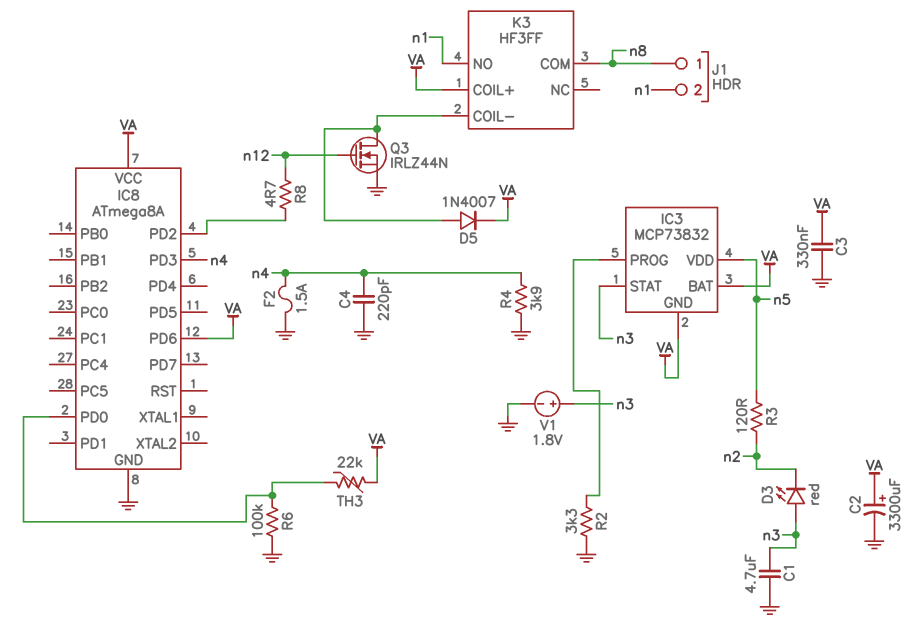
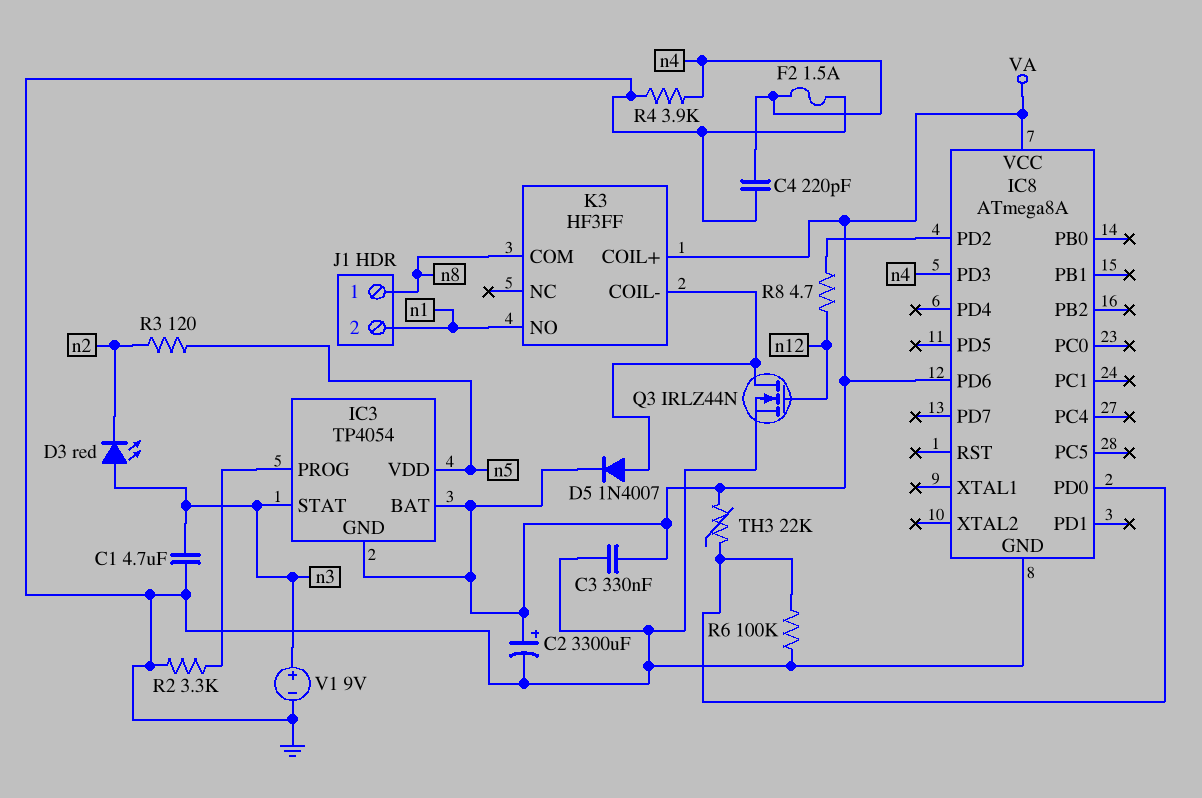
IC3: MCP73832 -> TP4054
V1: 1.8V (plus n3, minus GND) -> 9V (plus n3, minus GND)

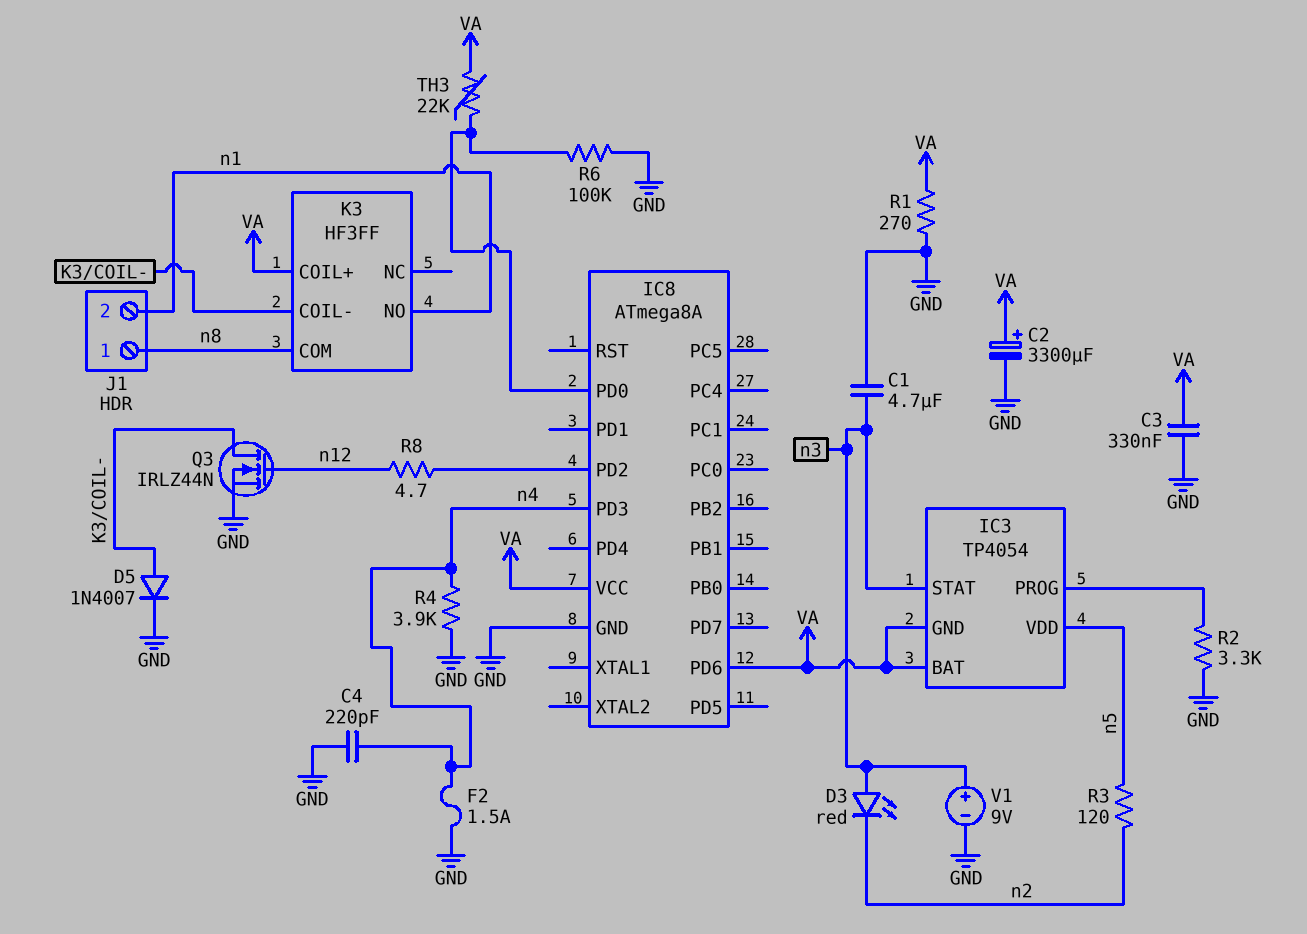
D5: diode 1N4007 (A K3/COIL-, K VA) -> diode 1N4007 (A K3/COIL-, K GND)
R1: none -> 270 (GND, VA)

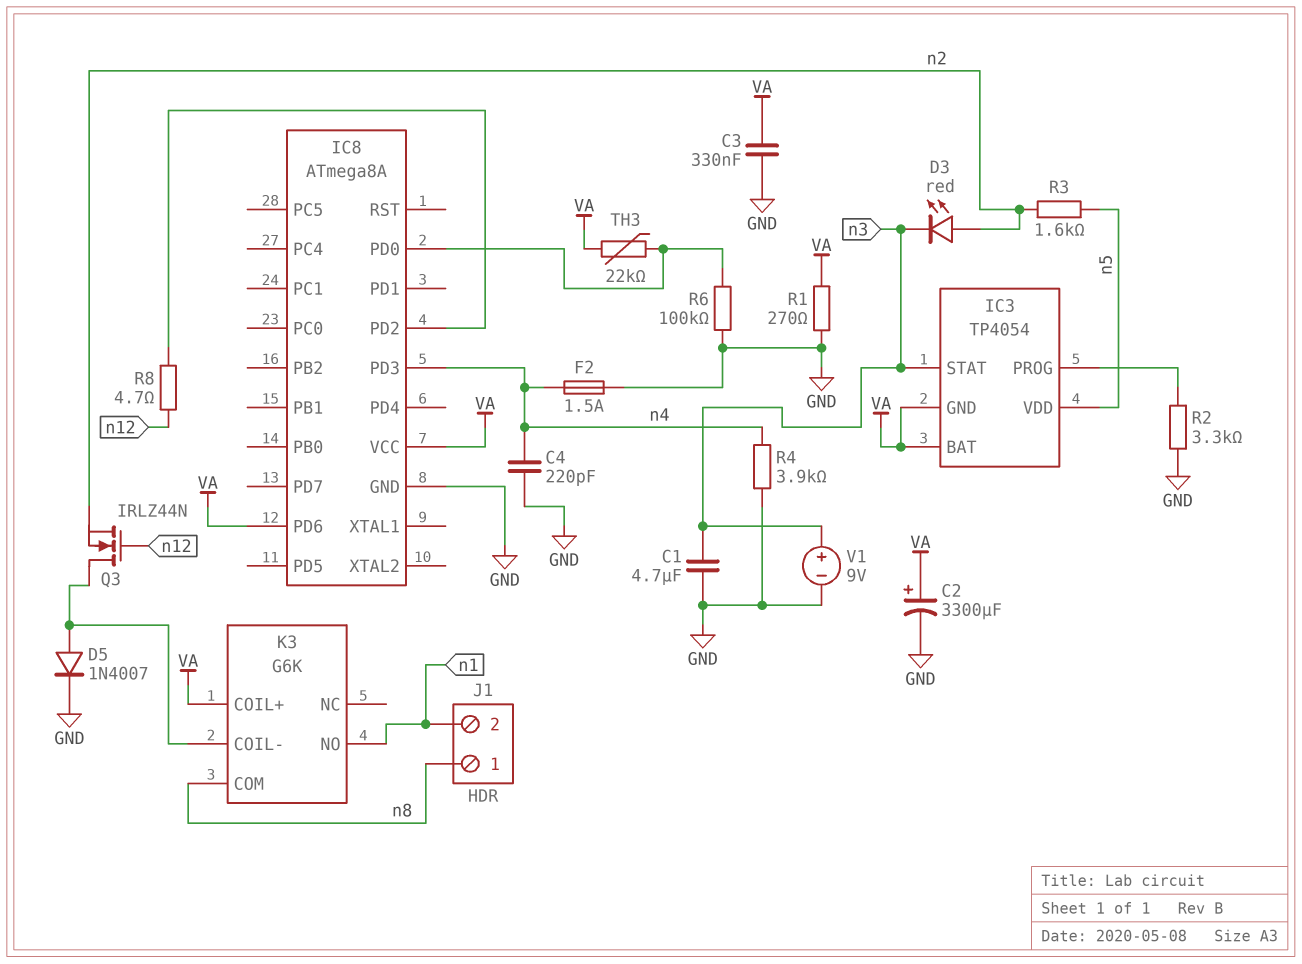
D3: LED red (A n3, K n2) -> LED red (A n2, K n3)
K3: HF3FF -> G6K
Q3: NMOS IRLZ44N (G n12, D K3/COIL-, S GND) -> NMOS IRLZ44N (G n12, D K3/COIL-, S n2)
R3: 120 (n2, n5) -> 1.6k (n2, n5)

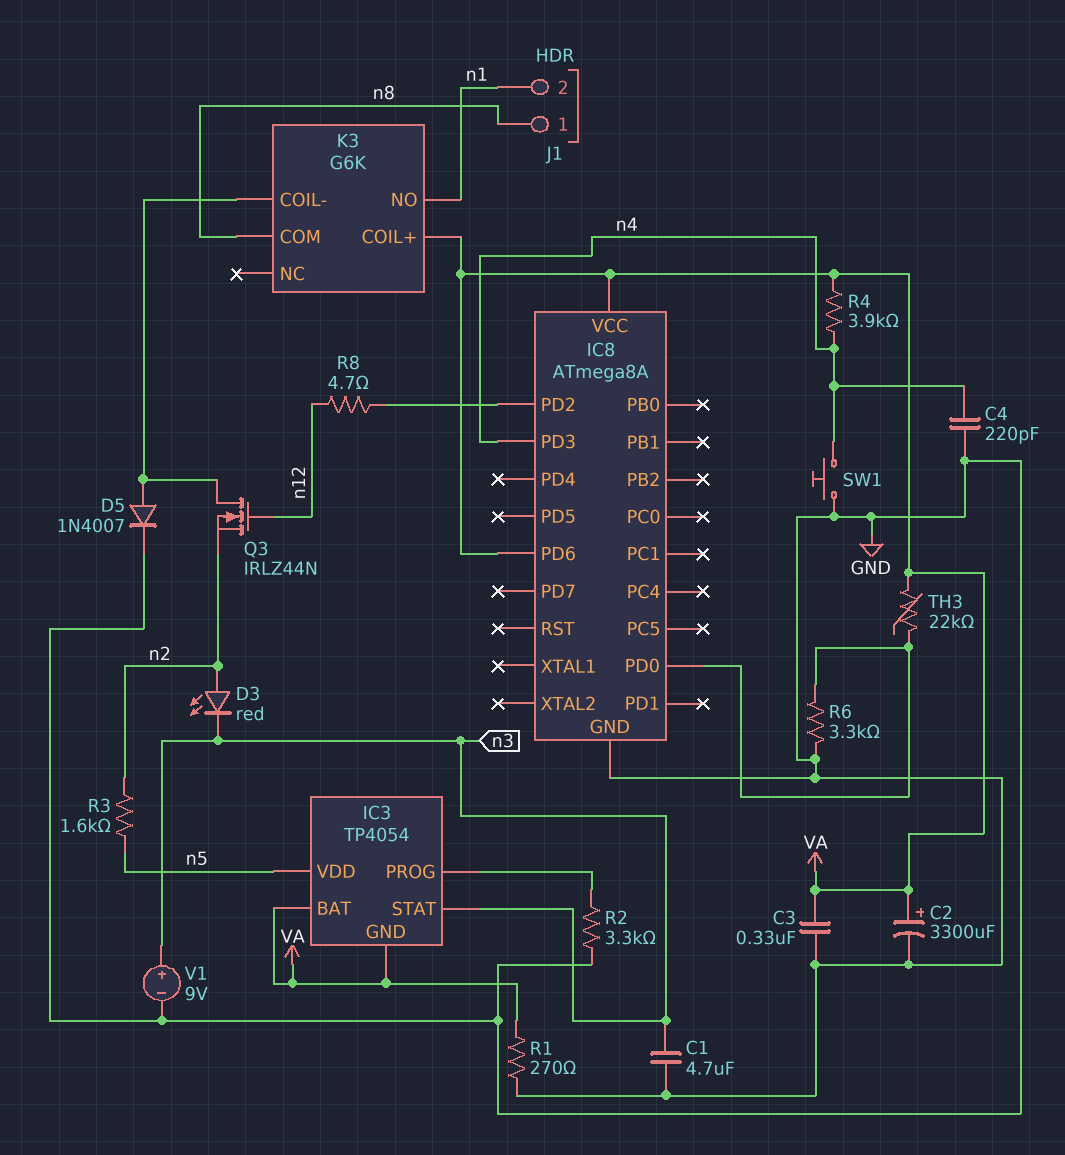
F2: 1.5A (GND, n4) -> none
R4: 3.9k (GND, n4) -> 3.9k (VA, n4)
R6: 100k (GND, IC8/PD0) -> 3.3k (GND, IC8/PD0)
SW1: none -> button (GND, n4)

